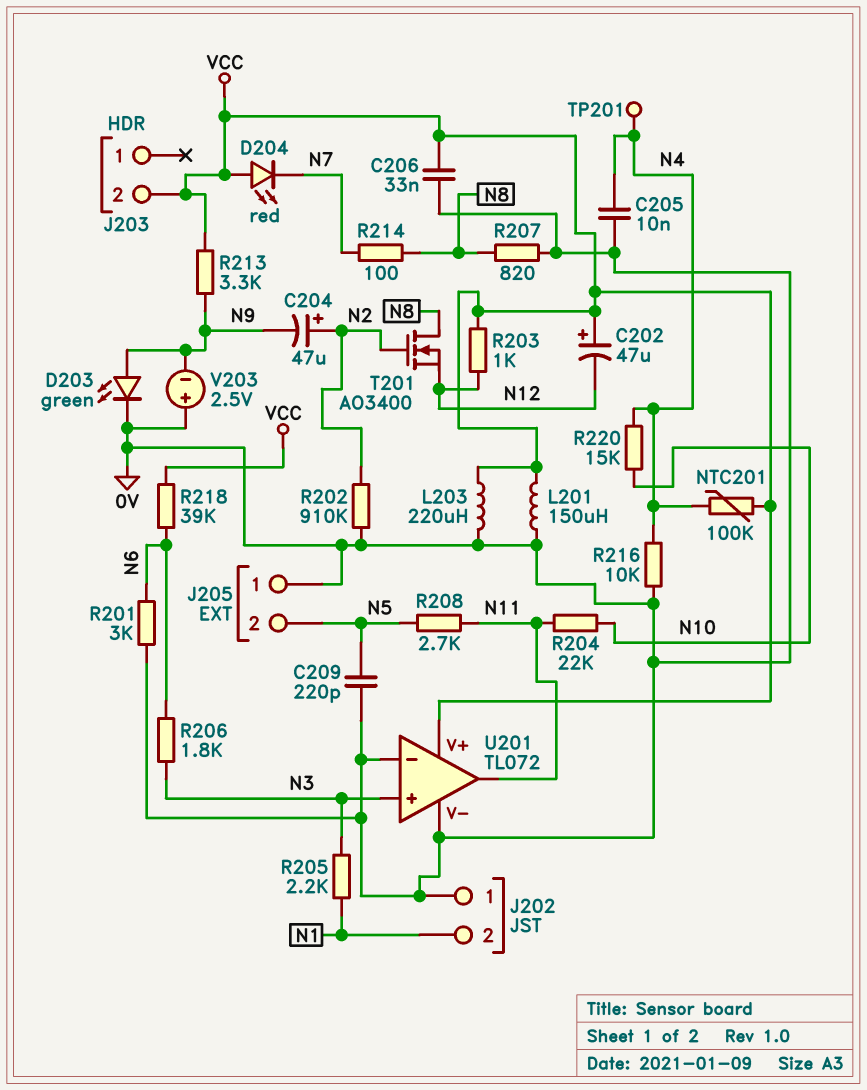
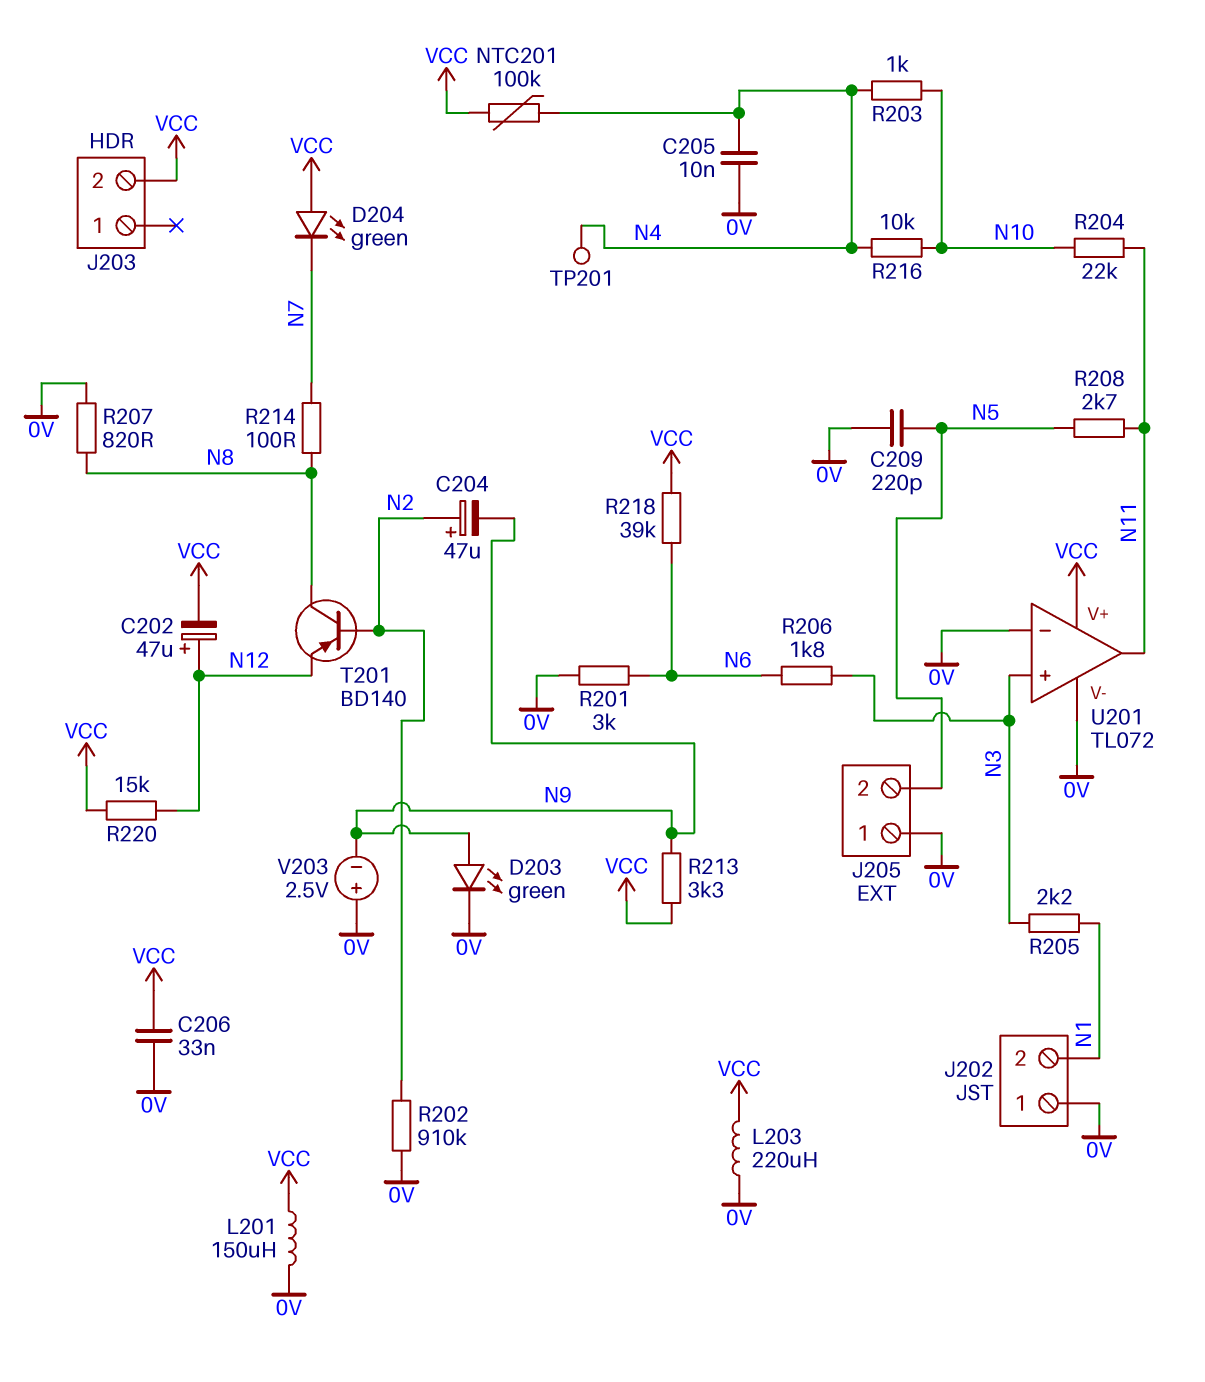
C202: 47uF (plus VCC, minus N12) -> 47uF (plus N12, minus VCC)
D204: LED red (A VCC, K N7) -> LED green (A VCC, K N7)
R203: 1k (N12, VCC) -> 1k (N4, N10)
R216: 10k (0V, N4) -> 10k (N4, N10)
R220: 15k (N4, N10) -> 15k (N12, VCC)
T201: NMOS AO3400 (G N2, D N8, S N12) -> PNP BD140 (B N2, C N8, E N12)

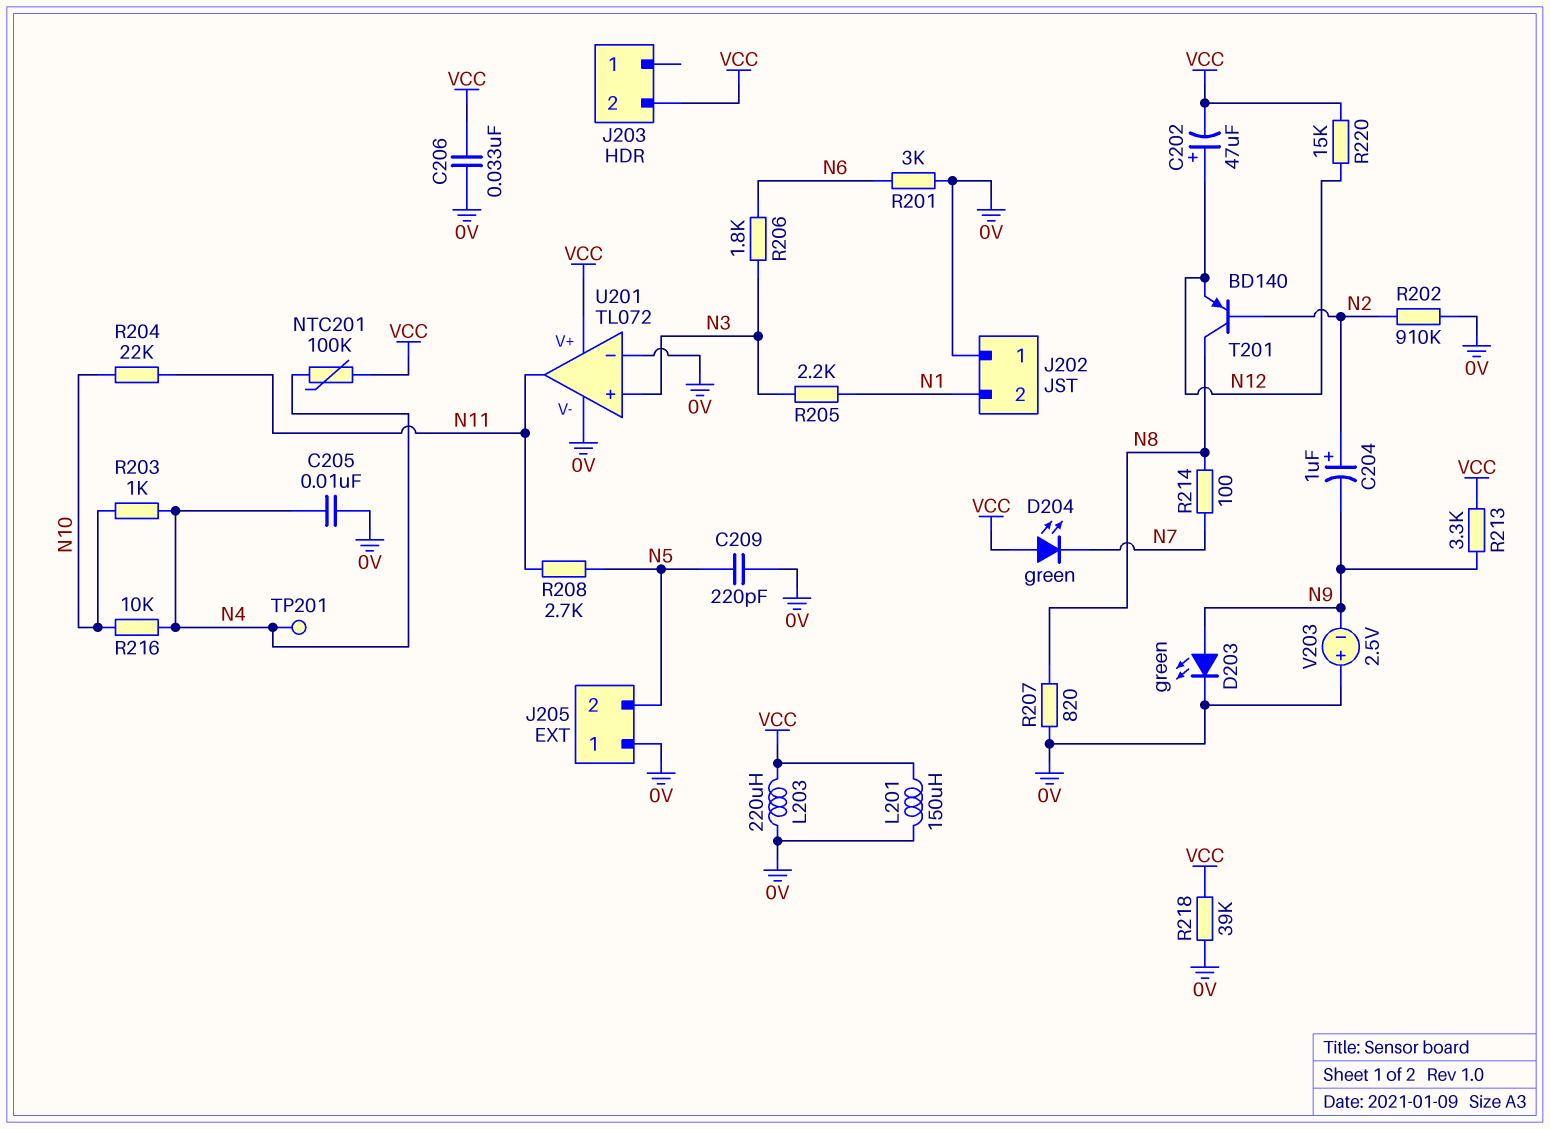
C204: 47uF (plus N2, minus N9) -> 1uF (plus N2, minus N9)
R218: 39k (N6, VCC) -> 39k (0V, VCC)

